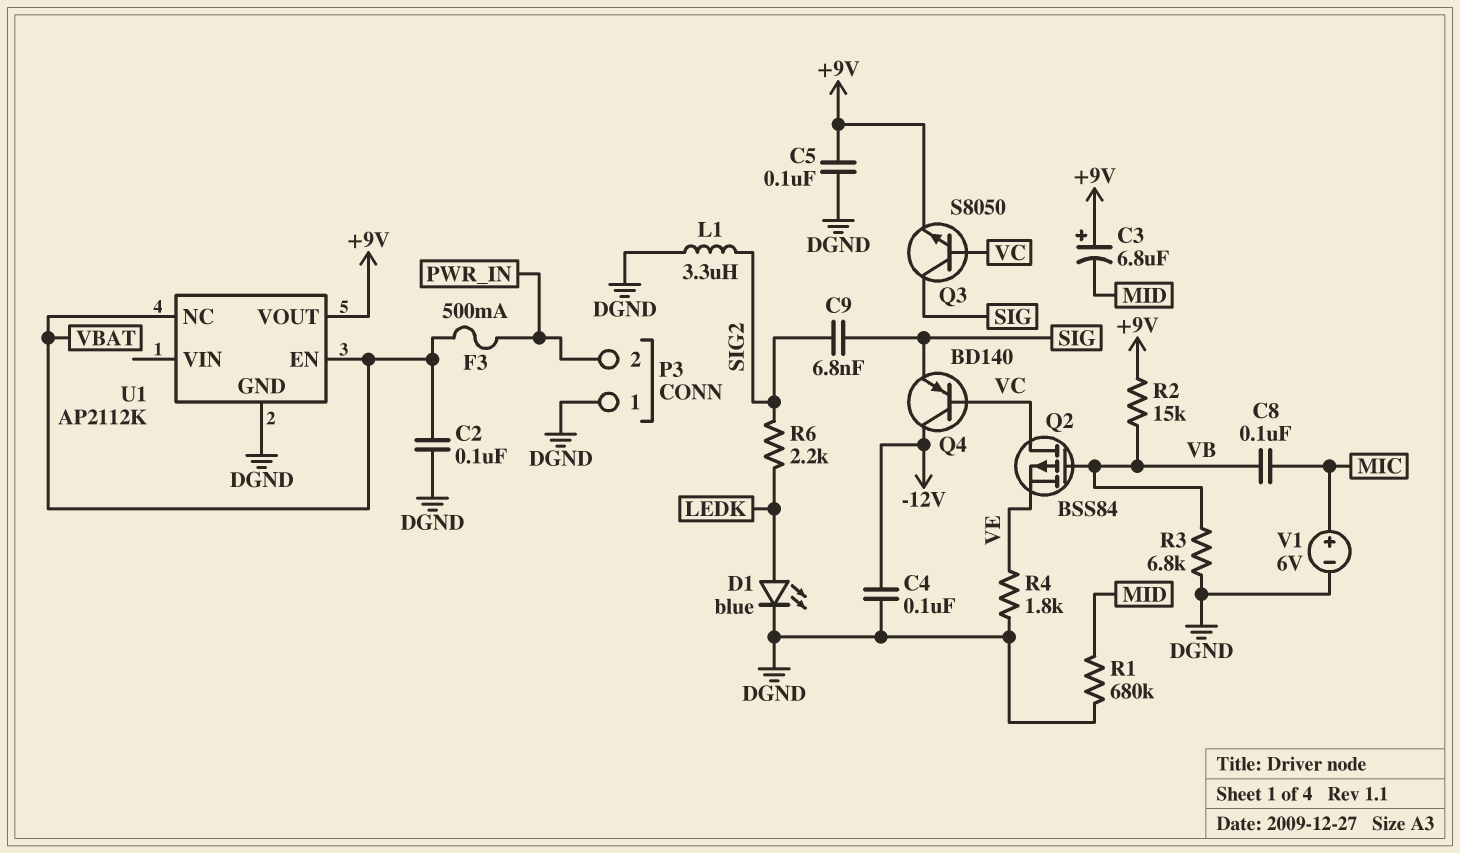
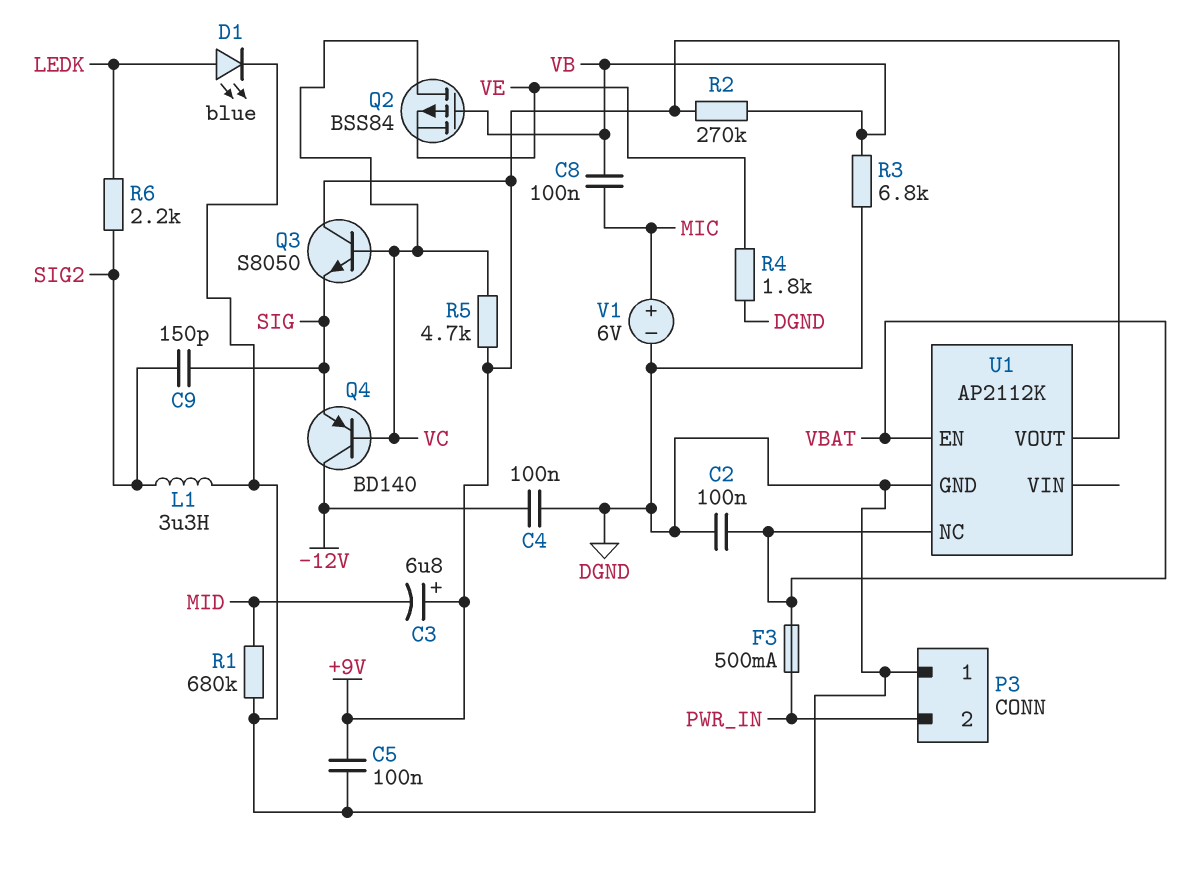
C9: 6.8nF (SIG, SIG2) -> 150pF (SIG, SIG2)
Q3: NPN S8050 (B VC, C SIG, E +9V) -> NPN S8050 (B VC, C +9V, E SIG)
R2: 15k (+9V, VB) -> 270k (+9V, VB)
R5: none -> 4.7k (+9V, VC)

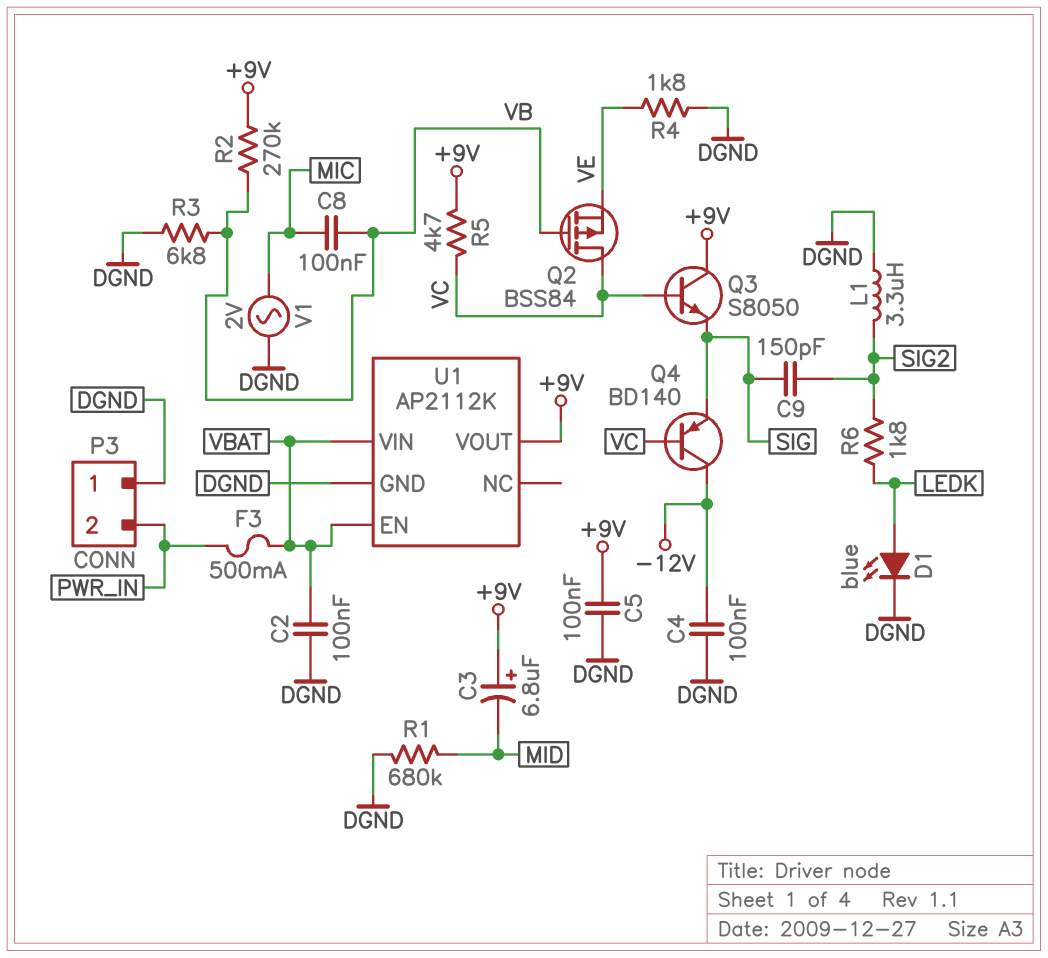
R6: 2.2k (LEDK, SIG2) -> 1.8k (LEDK, SIG2)
U1 pin NC: VBAT -> none
U1 pin VIN: none -> VBAT
V1: 6V (plus MIC, minus DGND) -> AC 2V (DGND, MIC)

